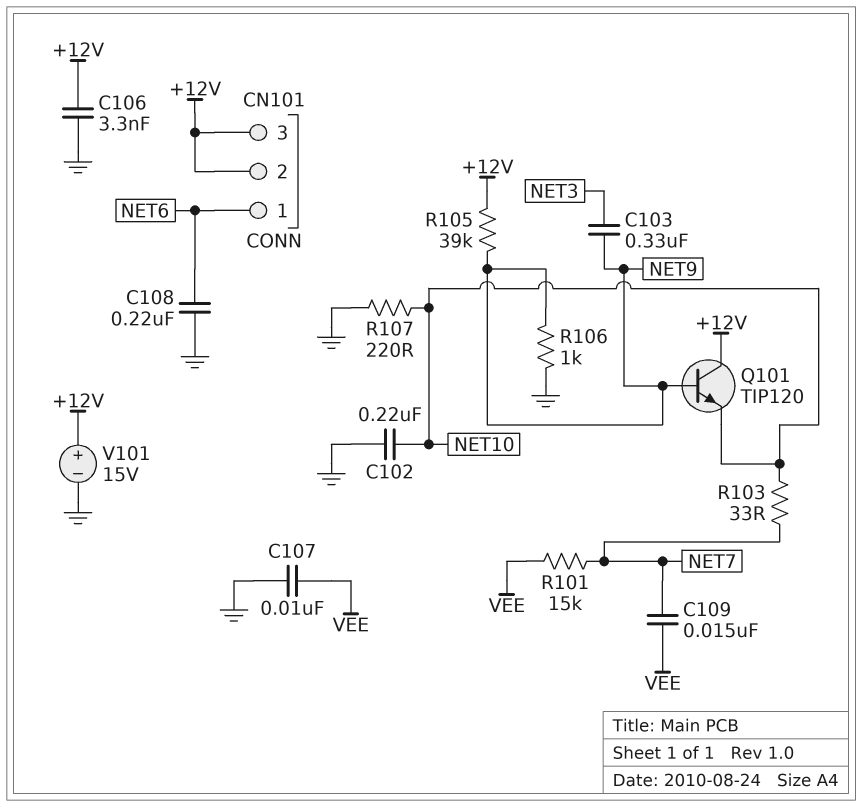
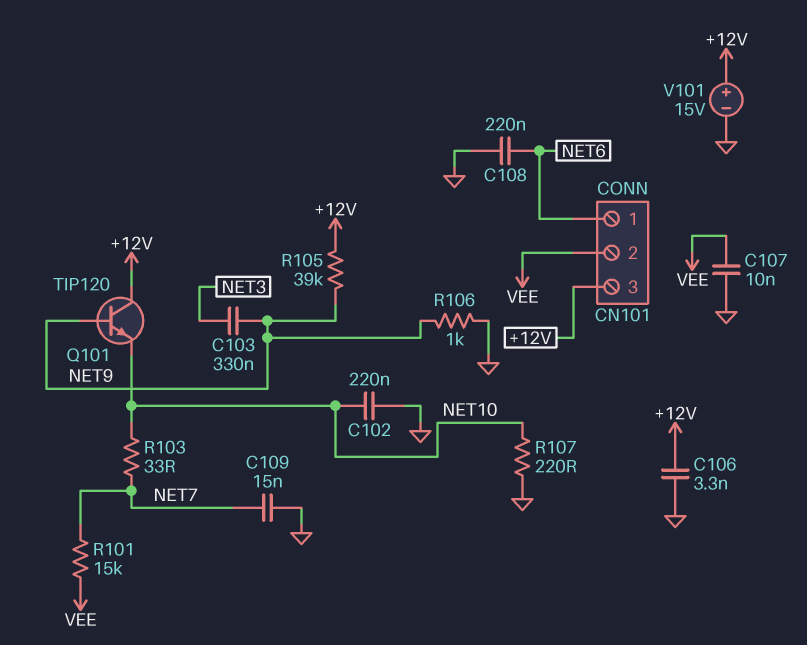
C109: 15nF (NET7, VEE) -> 15nF (GND, NET7)
CN101 pin 2: +12V -> VEE

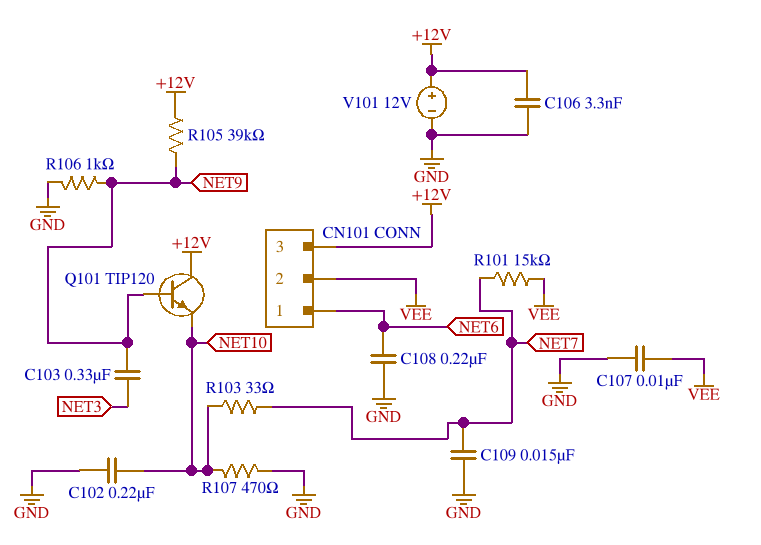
R107: 220 (GND, NET10) -> 470 (GND, NET10)
V101: 15V (plus +12V, minus GND) -> 12V (plus +12V, minus GND)

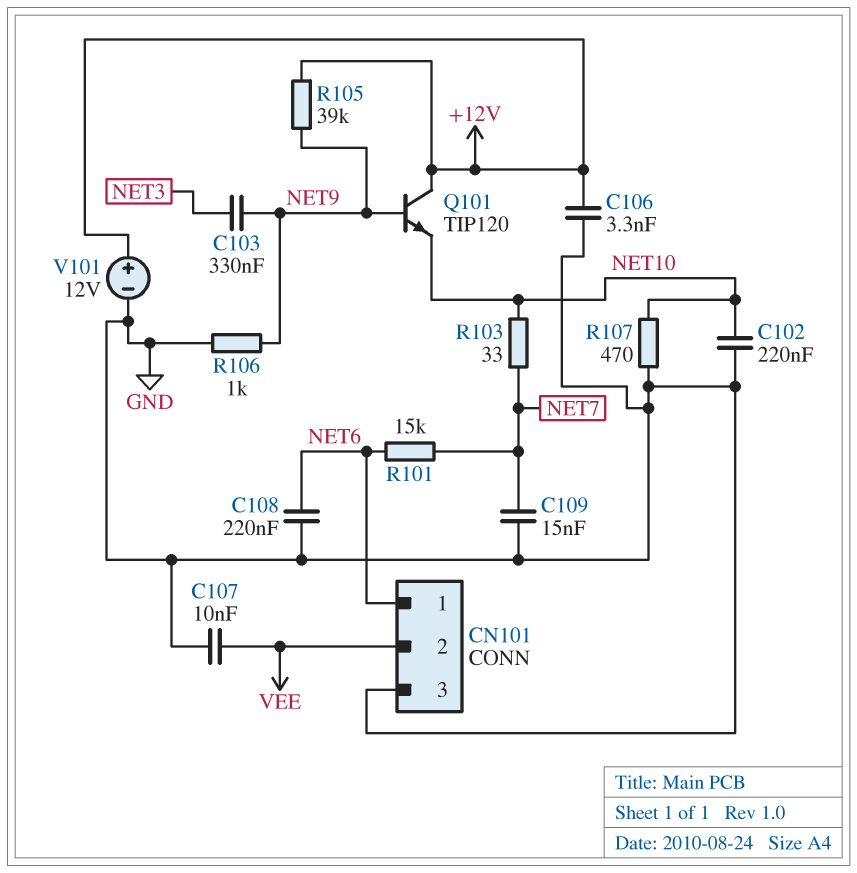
CN101 pin 3: +12V -> GND
R101: 15k (NET7, VEE) -> 15k (NET6, NET7)

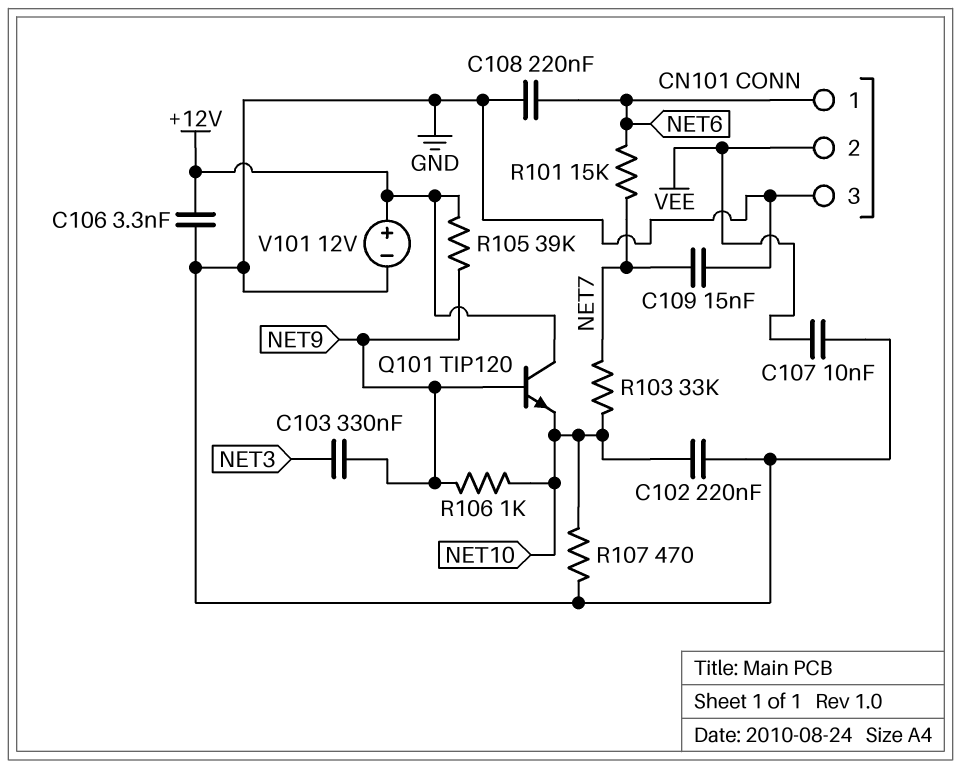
R103: 33 (NET7, NET10) -> 33k (NET7, NET10)
R106: 1k (GND, NET9) -> 1k (NET9, NET10)

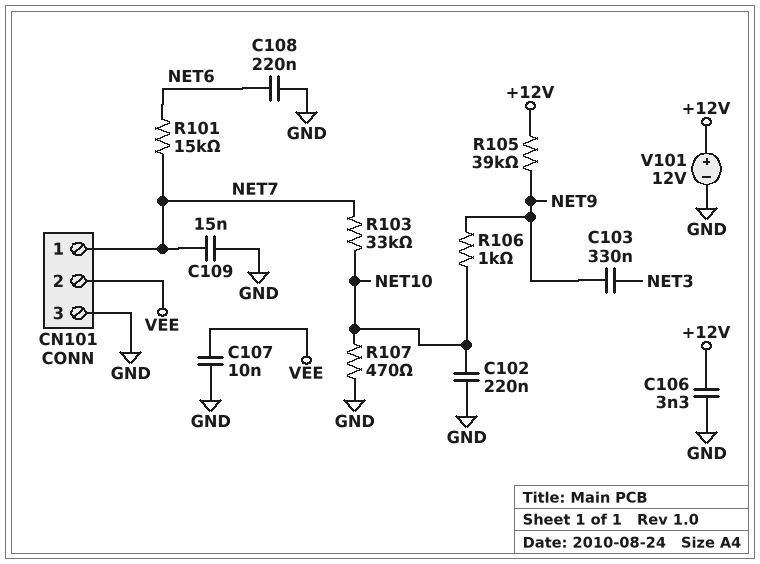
CN101 pin 1: NET6 -> NET7
Q101: NPN TIP120 (B NET9, C +12V, E NET10) -> none

